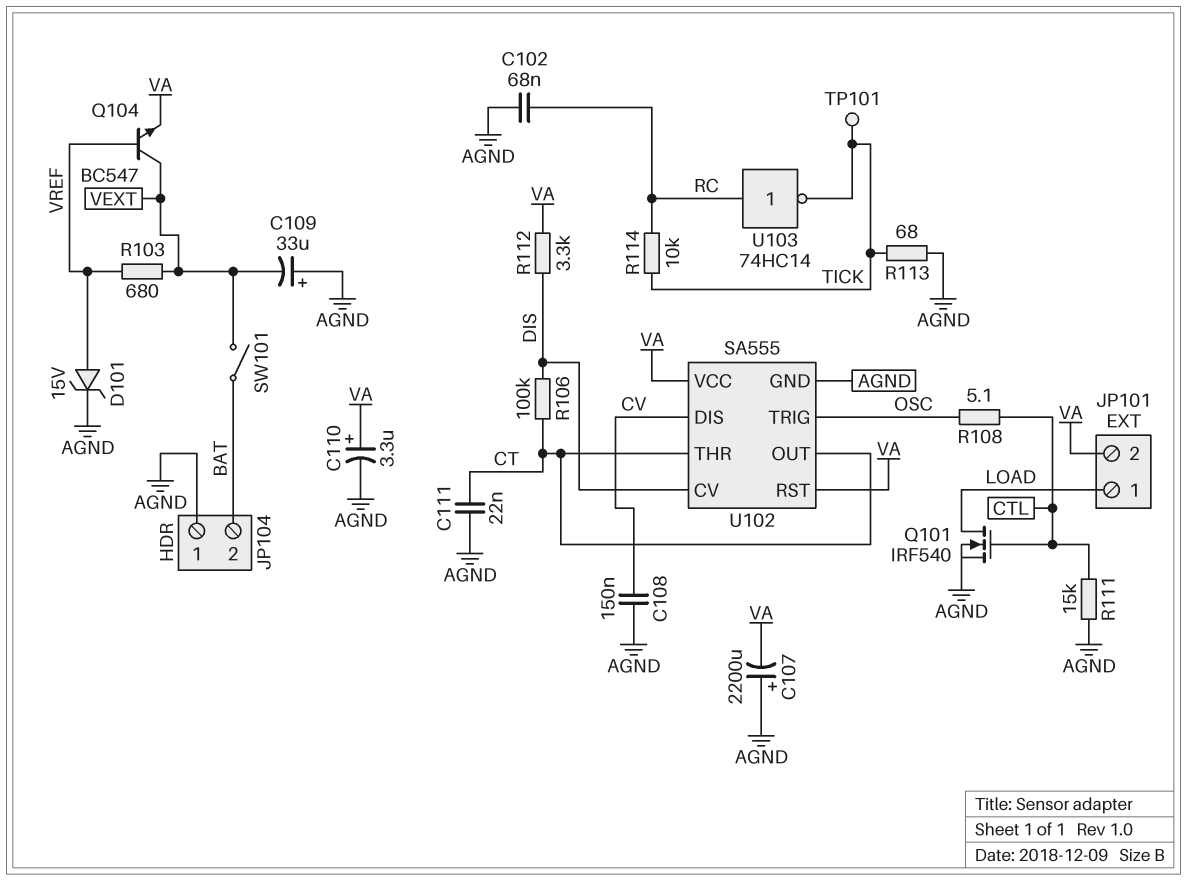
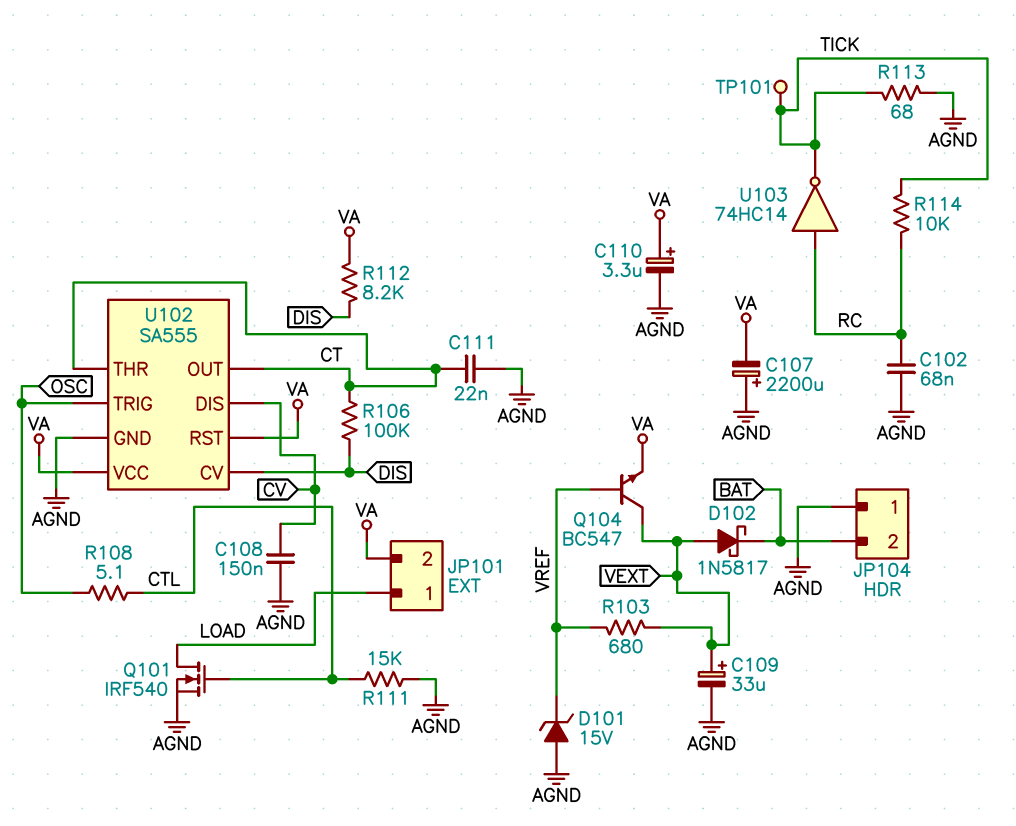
C109: 33uF (plus AGND, minus VEXT) -> 33uF (plus VEXT, minus AGND)
D101: zener 15V (A VREF, K AGND) -> zener 15V (A AGND, K VREF)
D102: none -> schottky 1N5817 (A VEXT, K BAT)
R112: 3.3k (DIS, VA) -> 8.2k (DIS, VA)
SW101: switch (BAT, VEXT) -> none

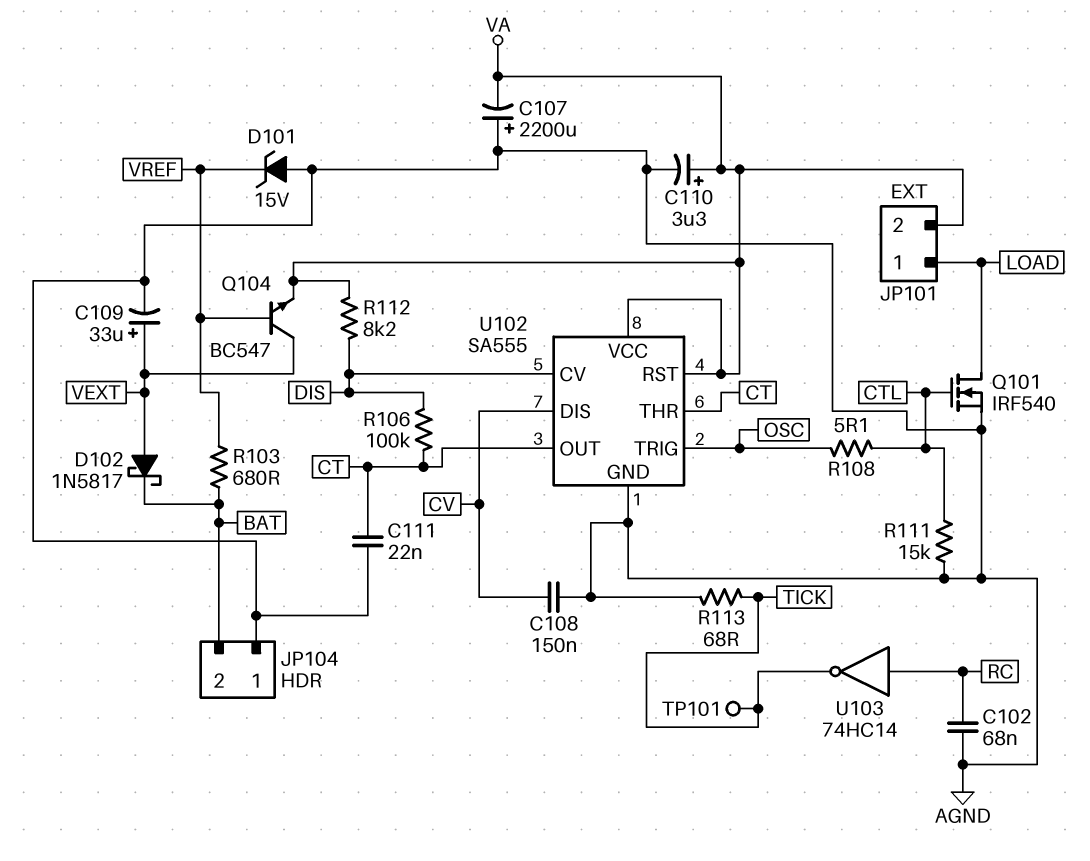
R103: 680 (VEXT, VREF) -> 680 (BAT, VREF)
R114: 10k (RC, TICK) -> none

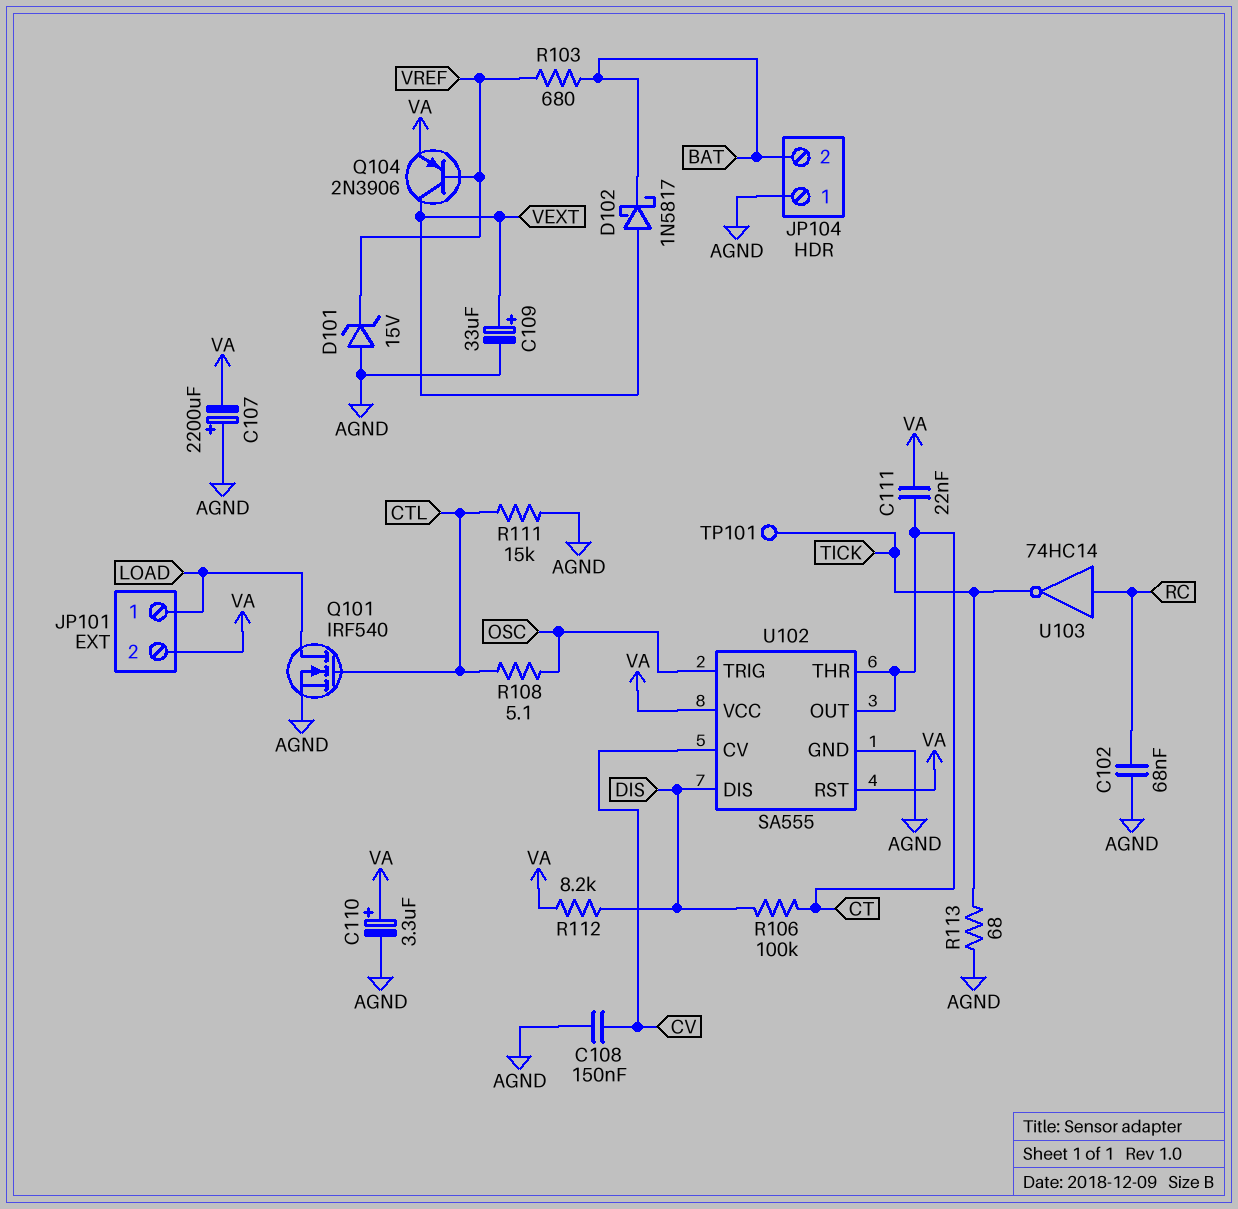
C111: 22nF (AGND, CT) -> 22nF (CT, VA)
Q104: NPN BC547 (B VREF, C VEXT, E VA) -> PNP 2N3906 (B VREF, C VEXT, E VA)
U102 pin CV: DIS -> CV
U102 pin DIS: CV -> DIS

